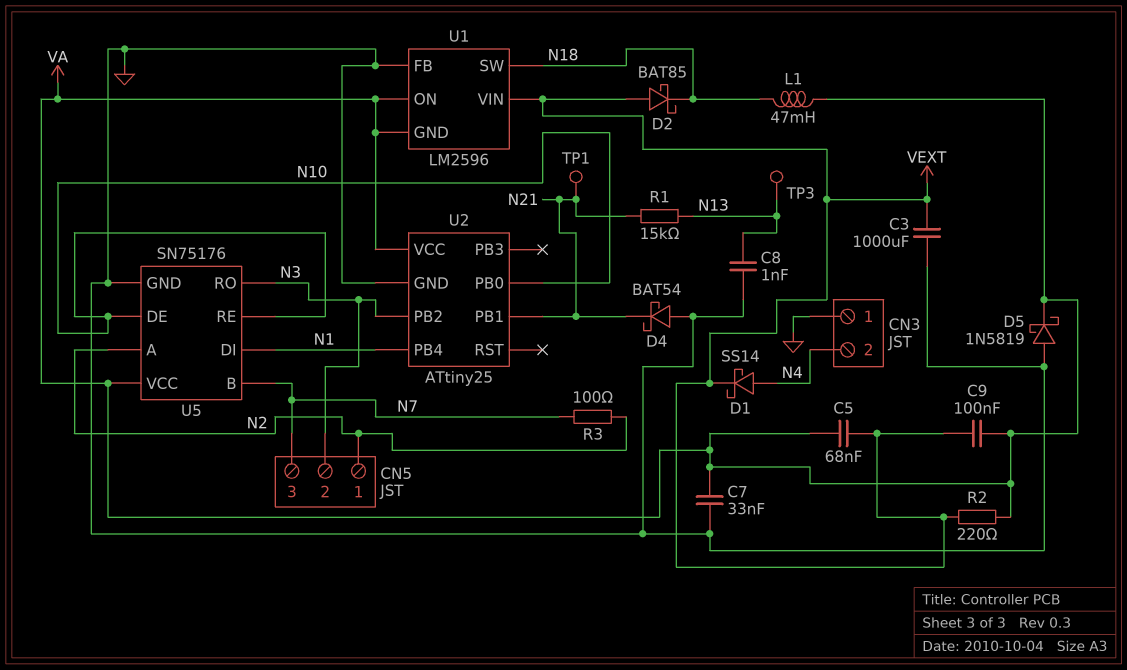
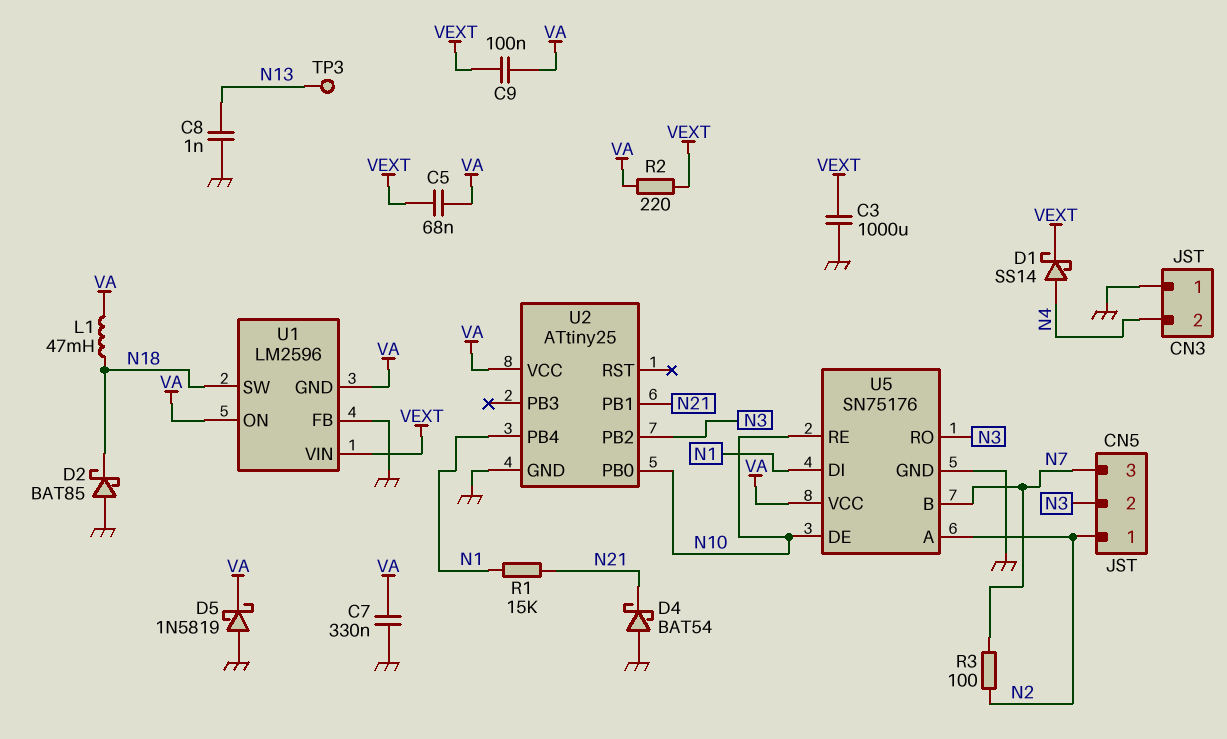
C7: 33nF (GND, VA) -> 330nF (GND, VA)
D2: schottky BAT85 (A VEXT, K N18) -> schottky BAT85 (A GND, K N18)
R1: 15k (N13, N21) -> 15k (N1, N21)
TP1: test point (N21) -> none

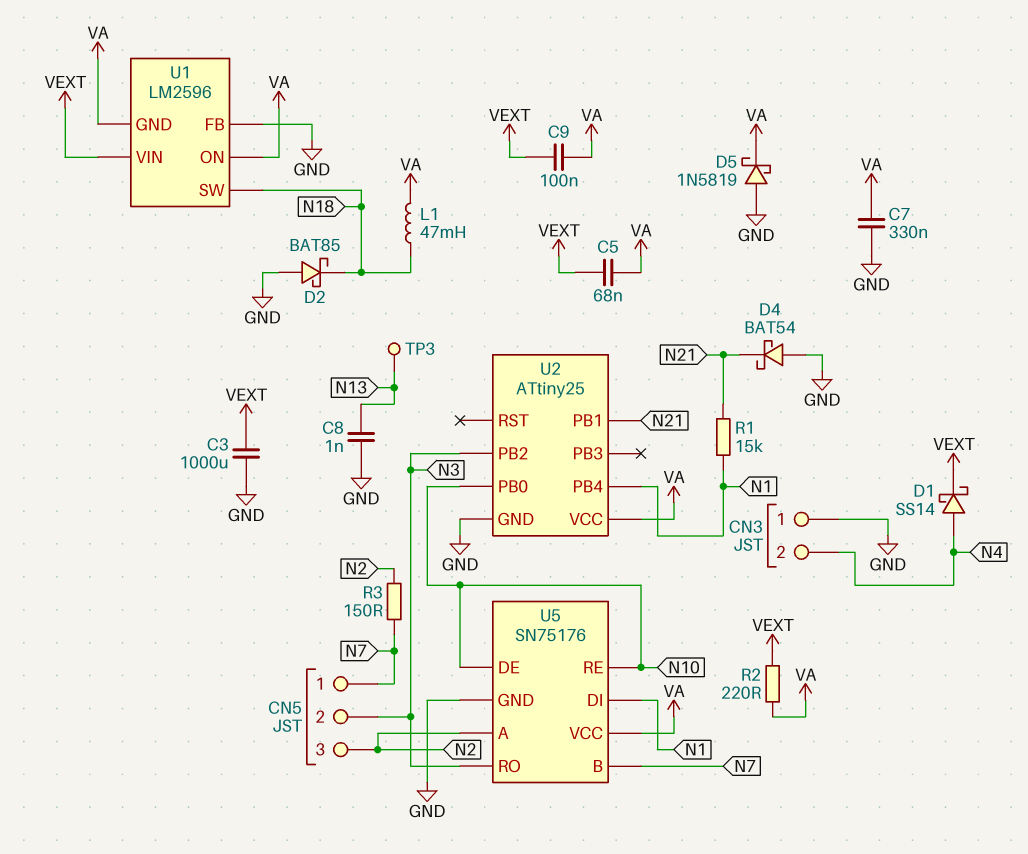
CN5 pin 1: N2 -> N7
CN5 pin 3: N7 -> N2
R3: 100 (N2, N7) -> 150 (N2, N7)

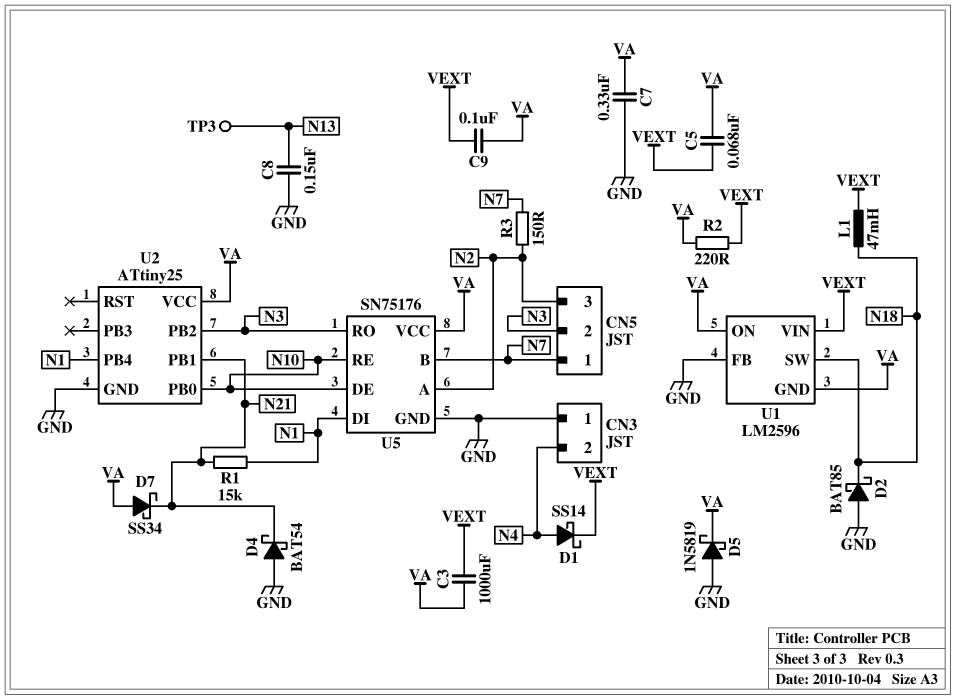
C3: 1000uF (GND, VEXT) -> 1000uF (VA, VEXT)
C8: 1nF (GND, N13) -> 150nF (GND, N13)
D7: none -> schottky SS34 (A VA, K N21)
L1: 47mH (N18, VA) -> 47mH (N18, VEXT)

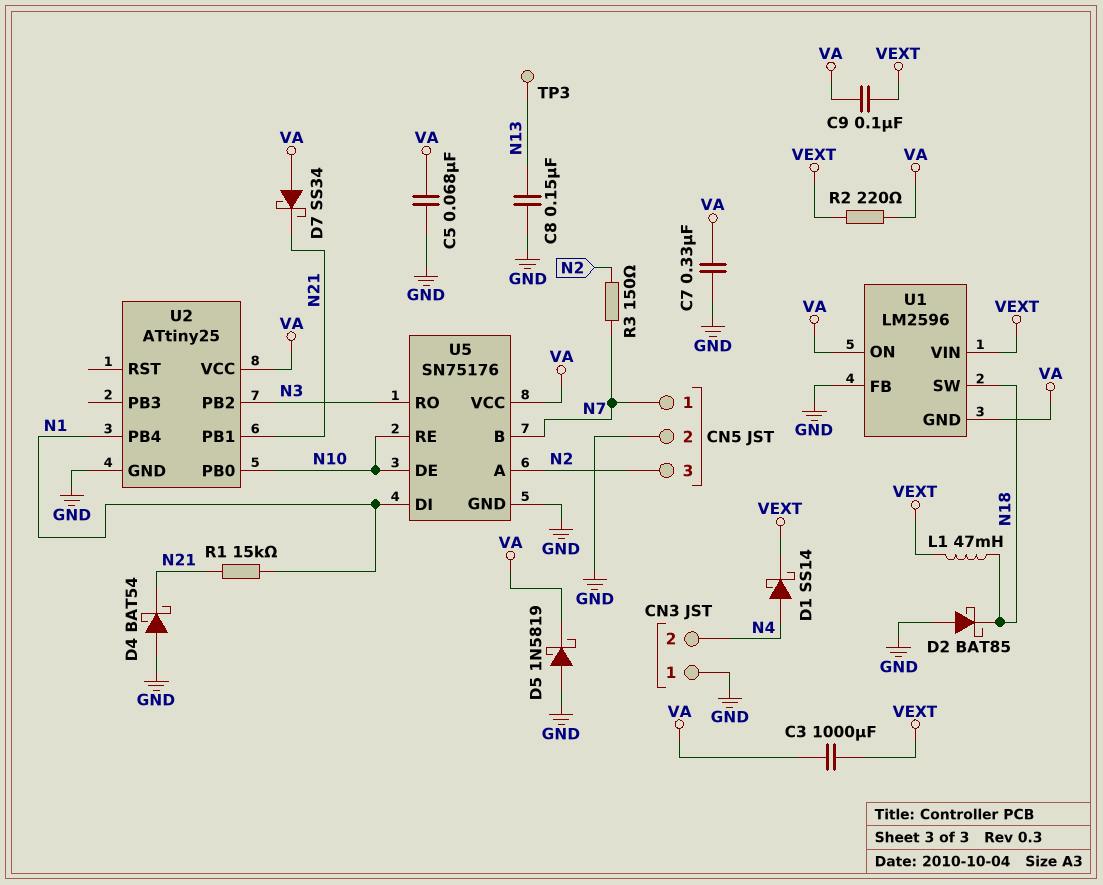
C5: 68nF (VA, VEXT) -> 68nF (GND, VA)
CN5 pin 2: N3 -> GND

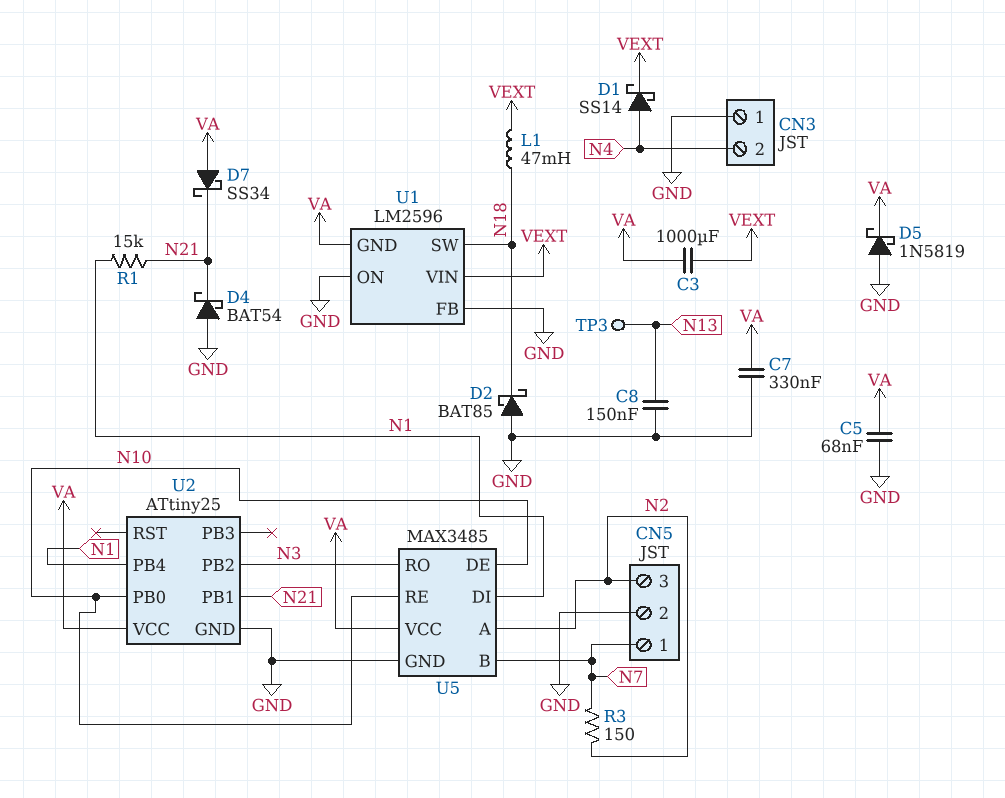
C9: 100nF (VA, VEXT) -> none
R2: 220 (VA, VEXT) -> none
U1 pin ON: VA -> GND
U5: SN75176 -> MAX3485

